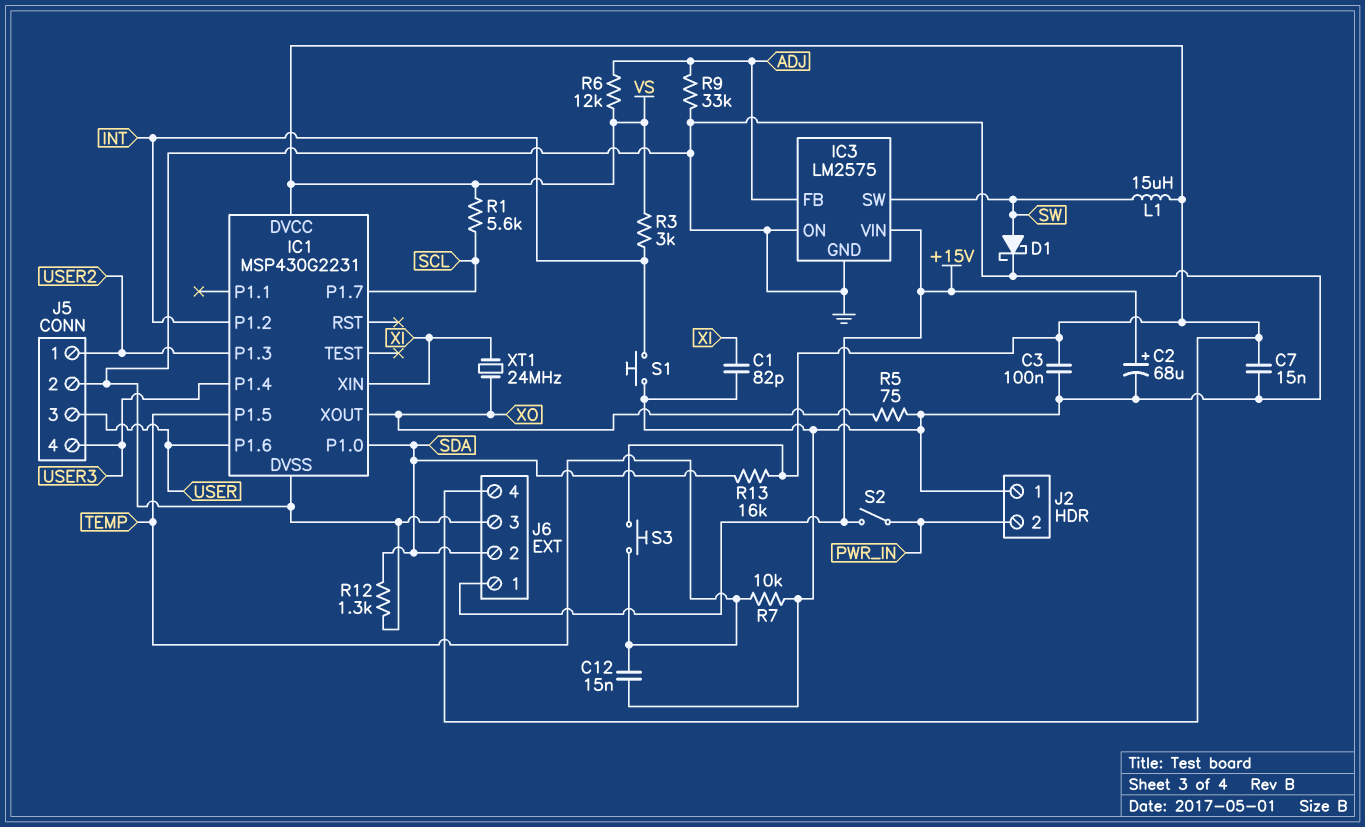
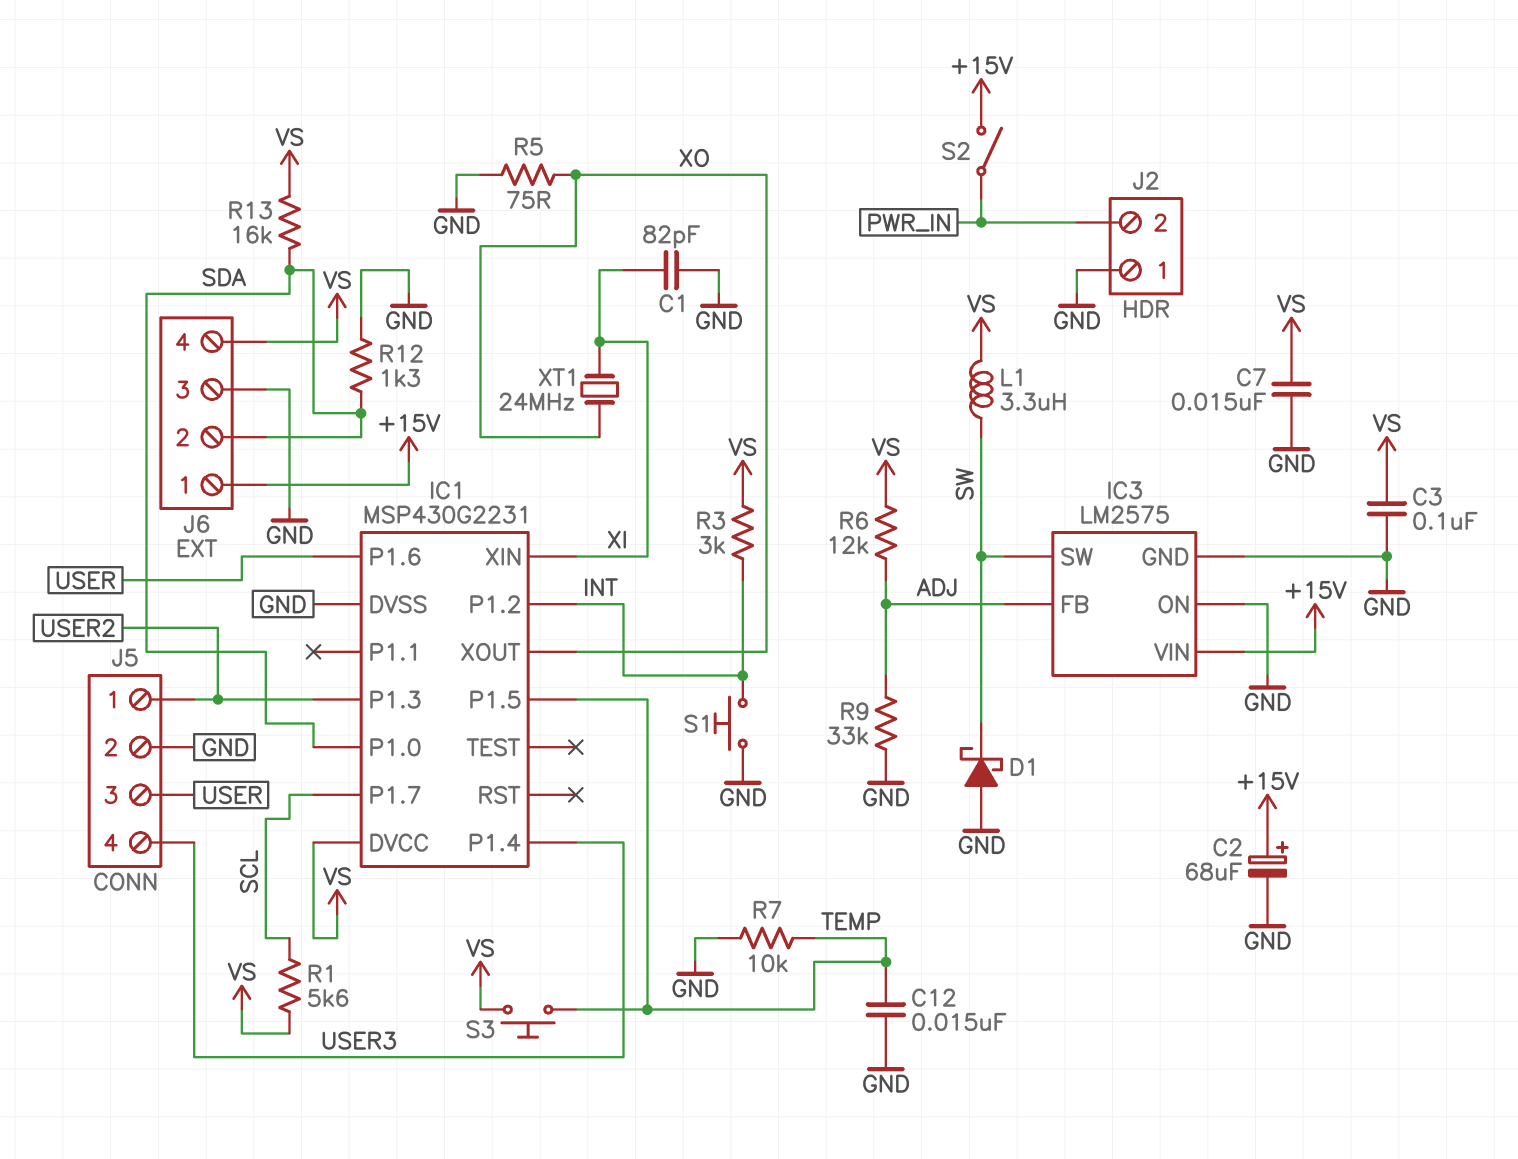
D1: schottky (A SW, K GND) -> schottky (A GND, K SW)
L1: 15uH (SW, VS) -> 3.3uH (SW, VS)

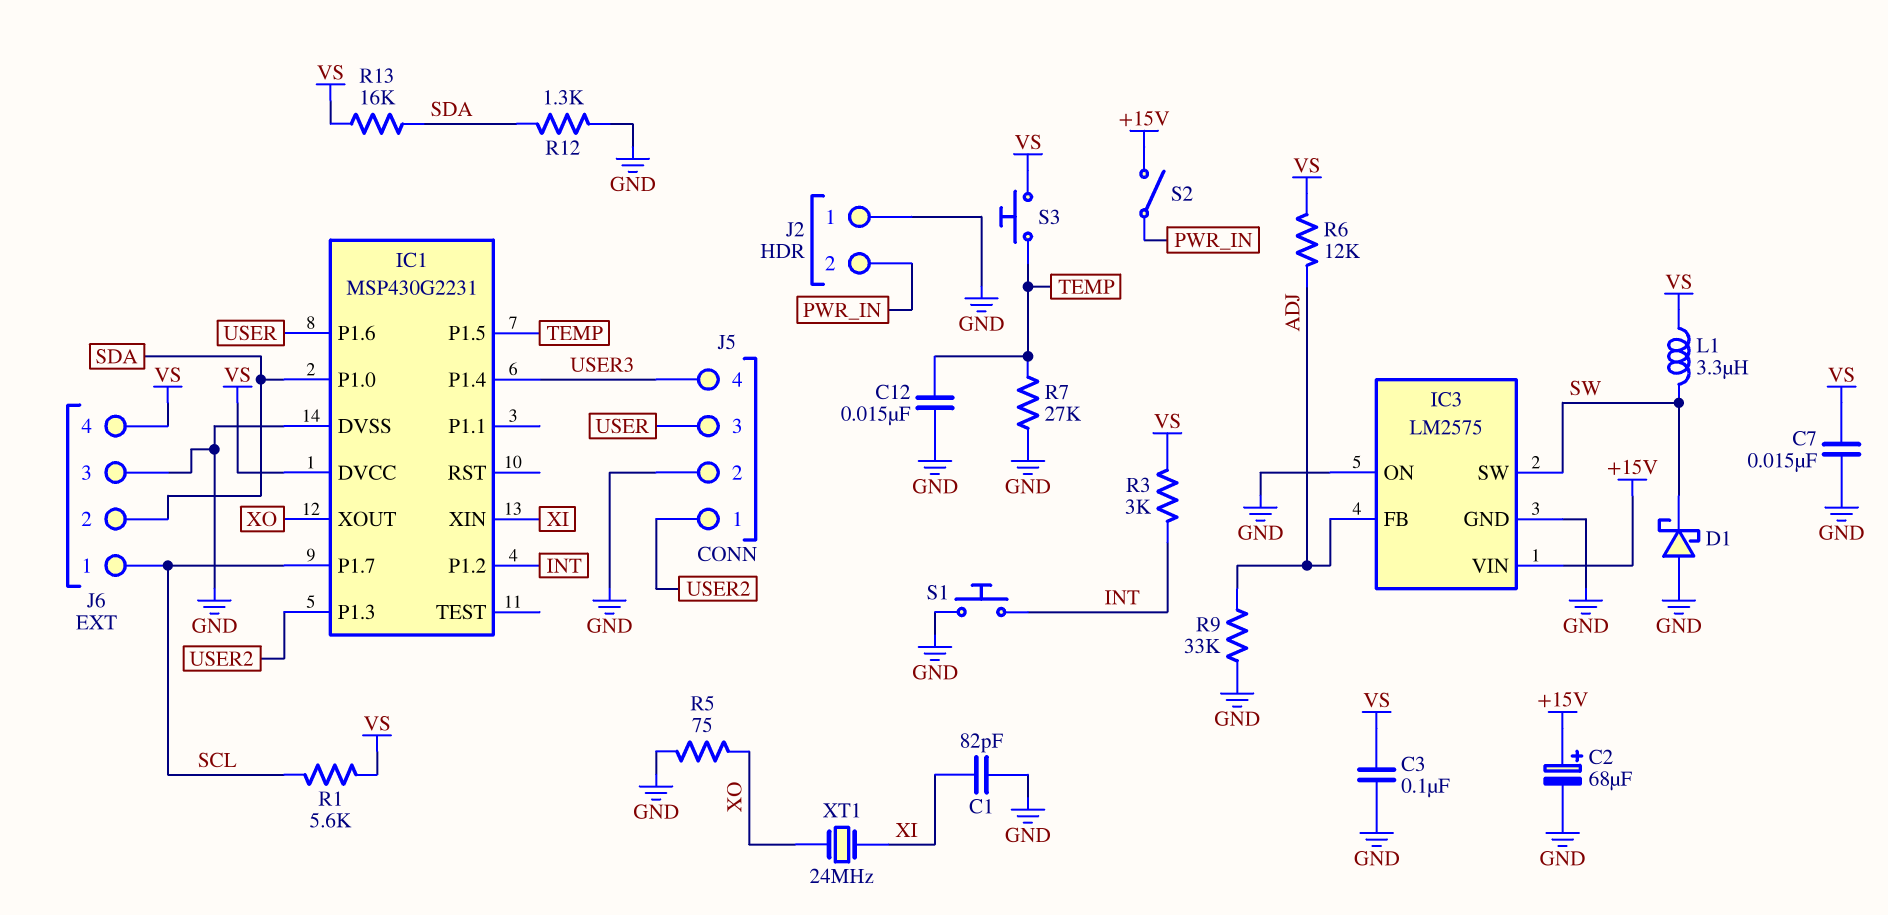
J6 pin 1: +15V -> SCL
R7: 10k (GND, TEMP) -> 27k (GND, TEMP)

